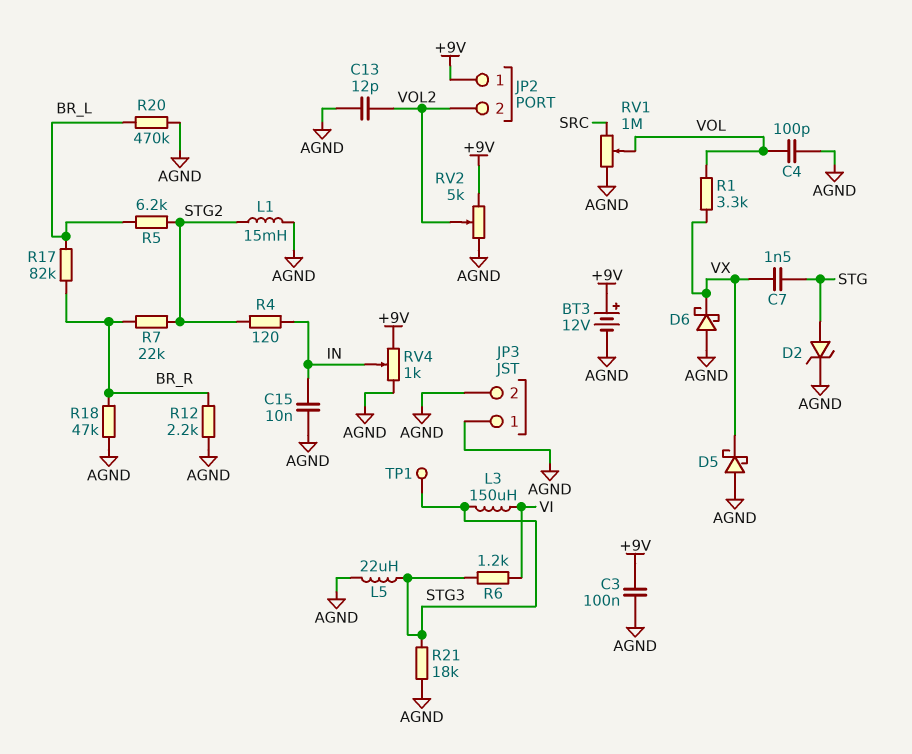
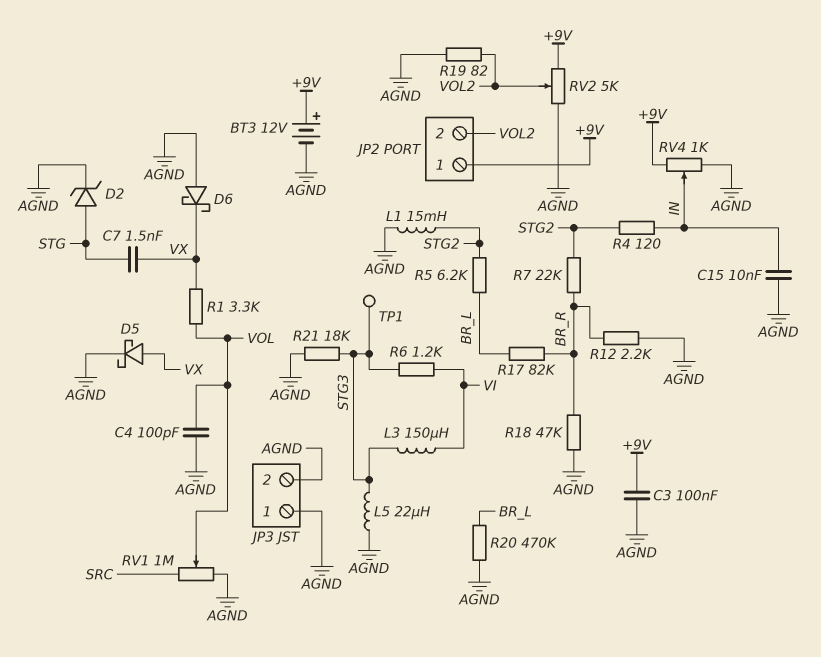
C13: 12pF (AGND, VOL2) -> none
D5: schottky (A AGND, K VX) -> schottky (A VX, K AGND)
R19: none -> 82 (AGND, VOL2)

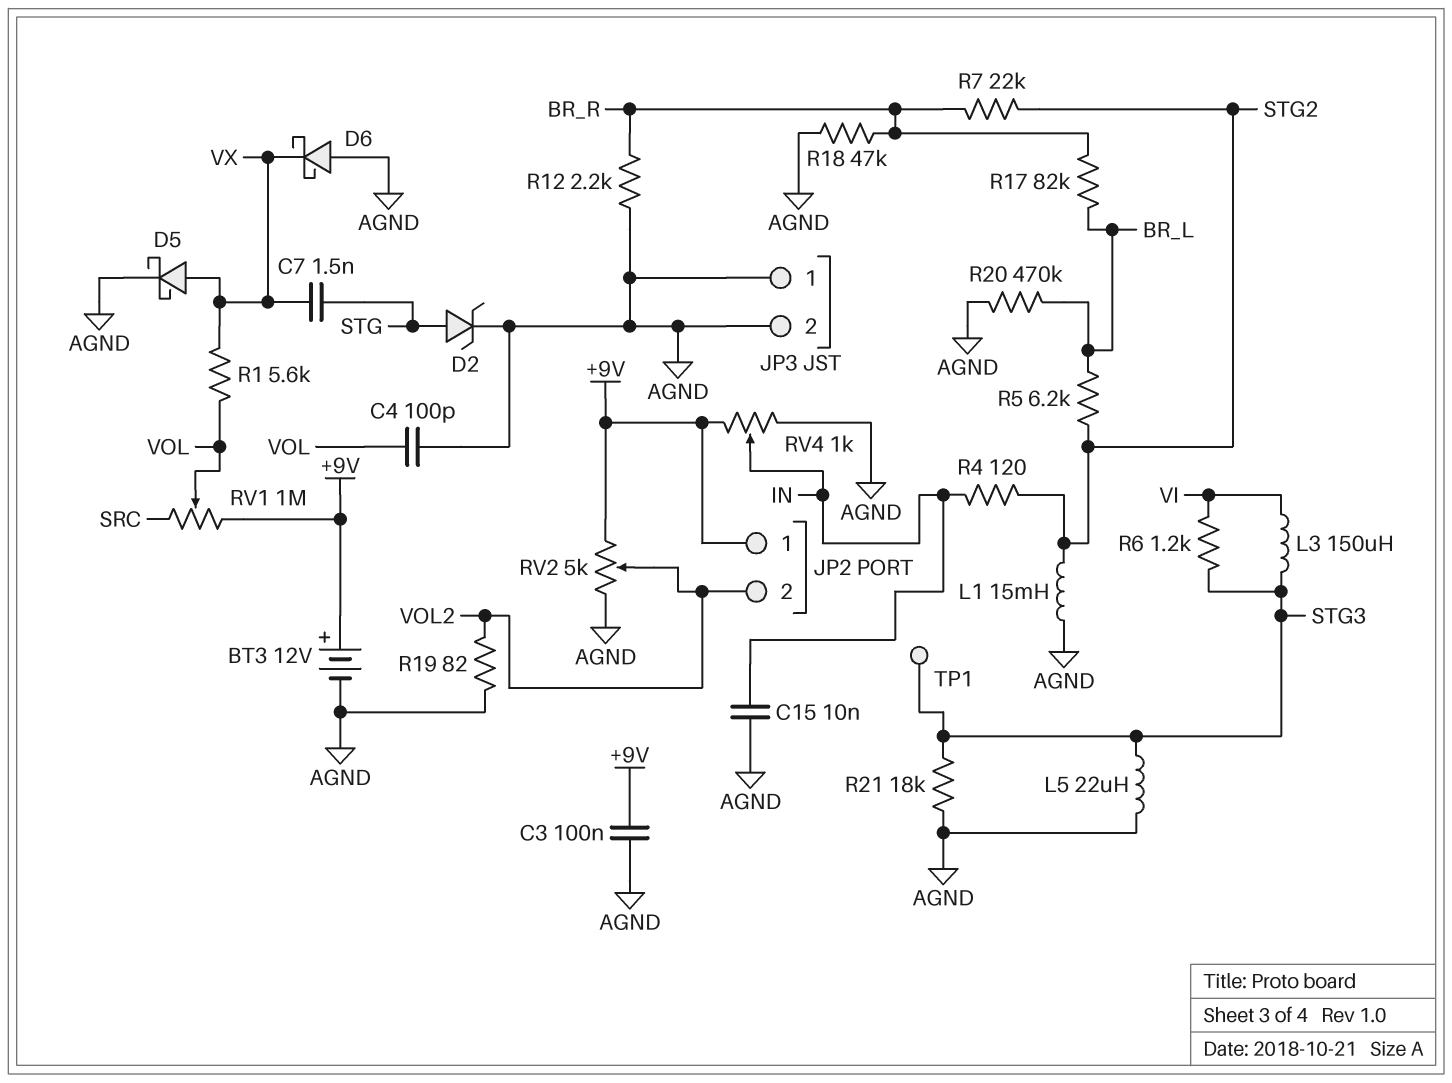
R1: 3.3k (VOL, VX) -> 5.6k (VOL, VX)
RV1: 1M (AGND, SRC, wiper VOL) -> 1M (+9V, SRC, wiper VOL)

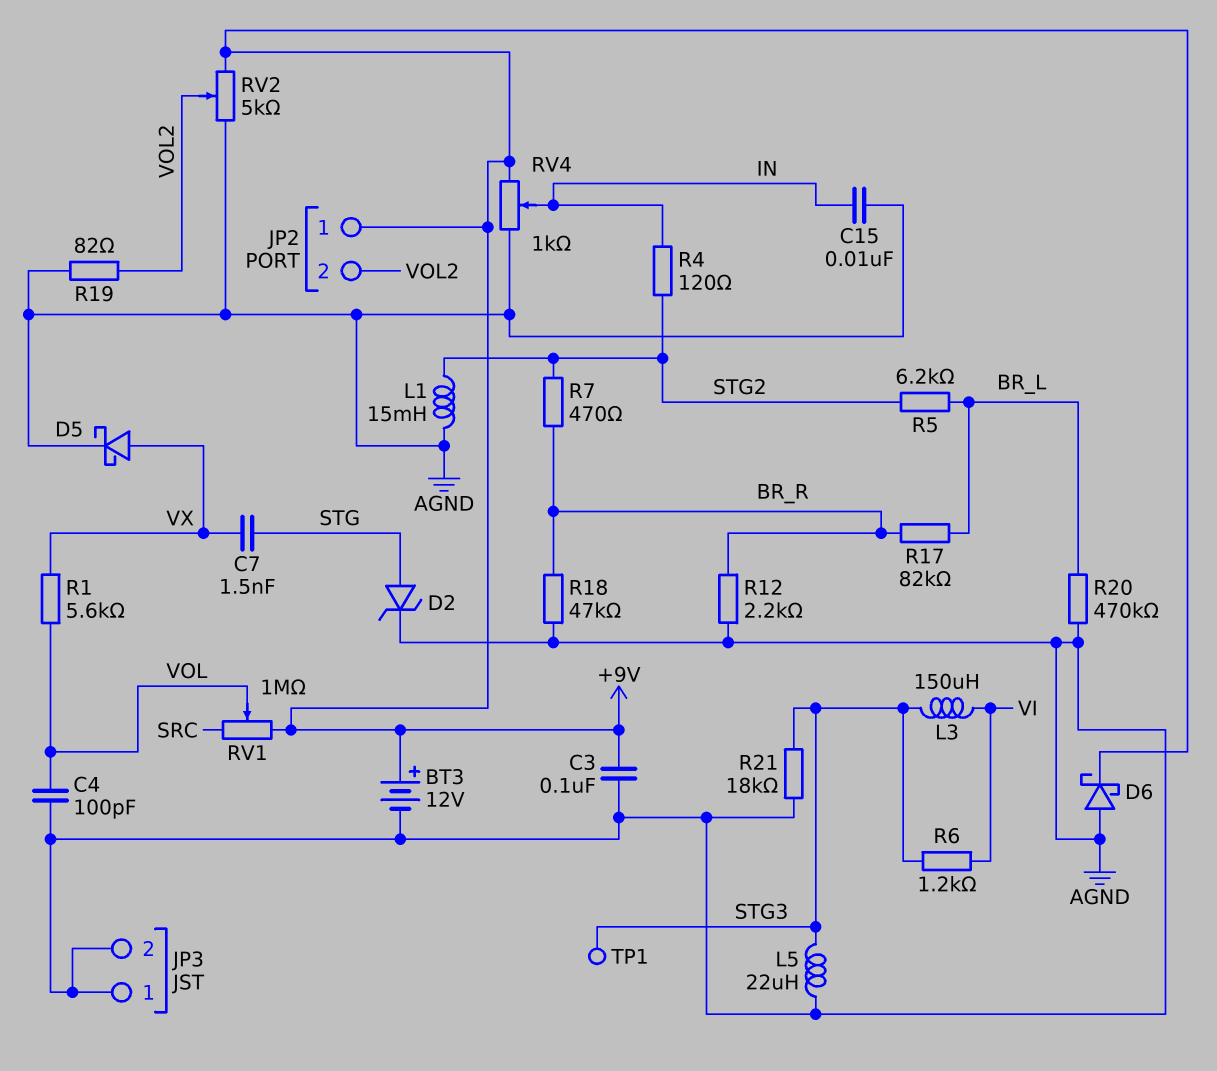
D6: schottky (A AGND, K VX) -> schottky (A AGND, K +9V)
R7: 22k (BR_R, STG2) -> 470 (BR_R, STG2)

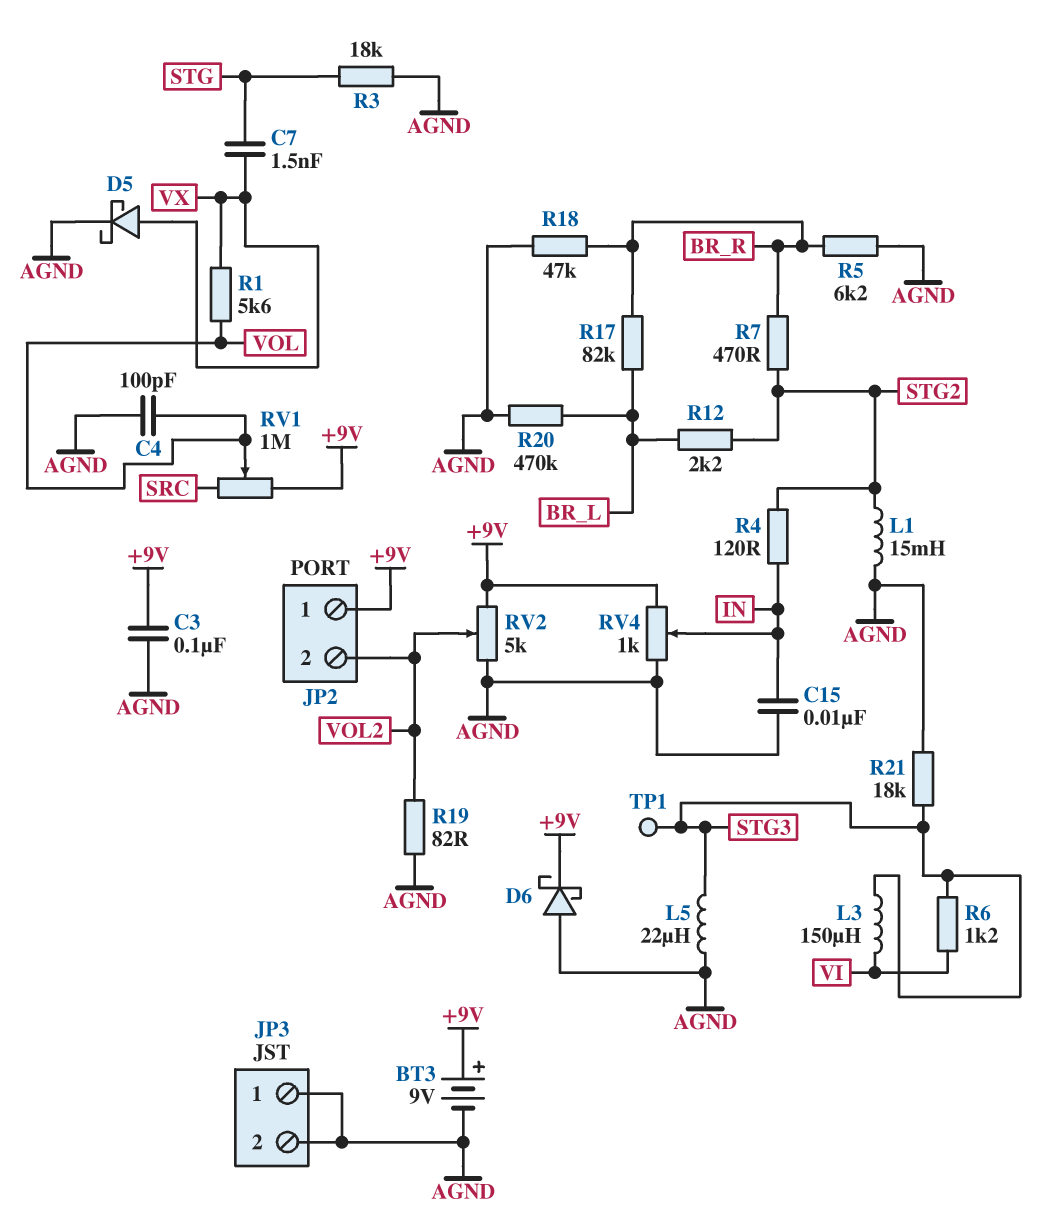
BT3: 12V (plus +9V, minus AGND) -> 9V (plus +9V, minus AGND)
D2: zener (A STG, K AGND) -> none
R3: none -> 18k (AGND, STG)
R5: 6.2k (BR_L, STG2) -> 6.2k (AGND, BR_R)
R12: 2.2k (AGND, BR_R) -> 2.2k (BR_L, STG2)

